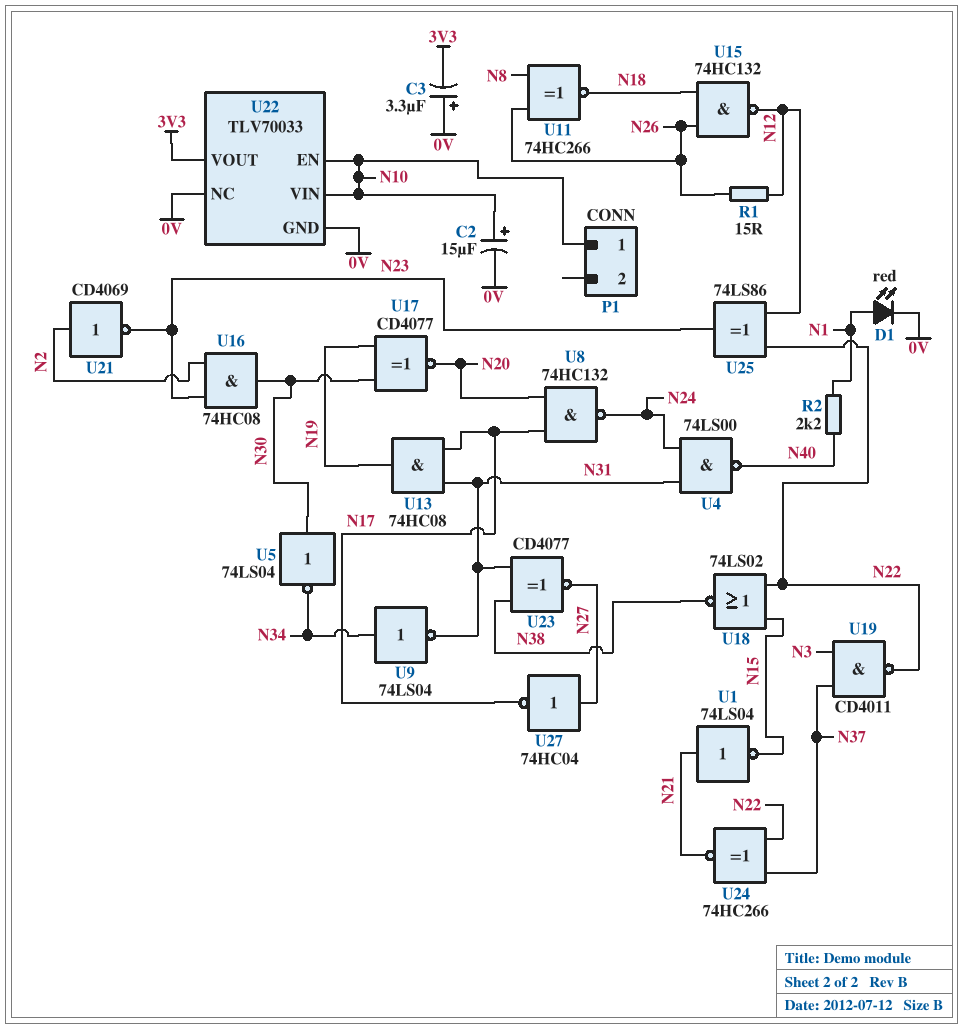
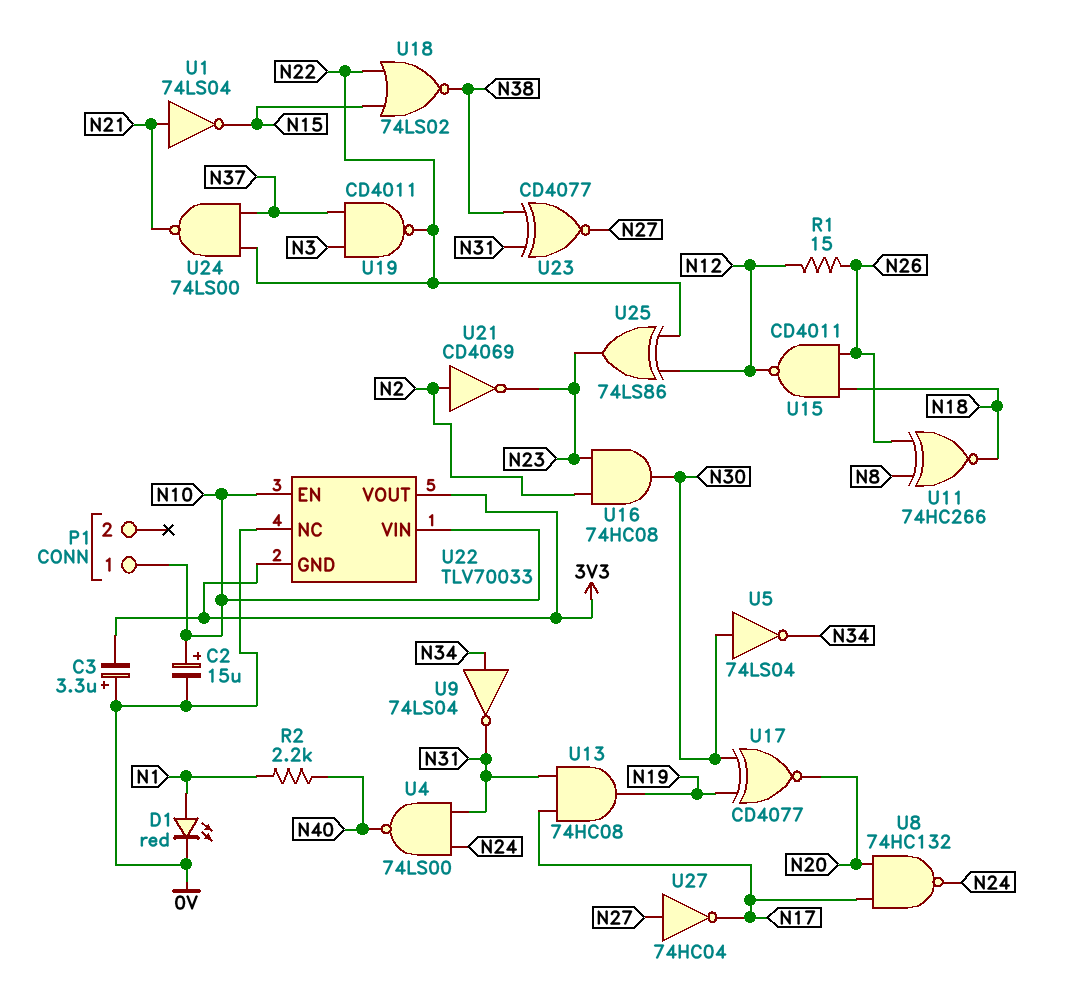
U15: NAND 74HC132 (in N18, in N26, out N12) -> NAND CD4011 (in N18, in N26, out N12)
U22 pin GND: 0V -> 3V3
U24: XNOR 74HC266 (in N22, in N37, out N21) -> NAND 74LS00 (in N22, in N37, out N21)

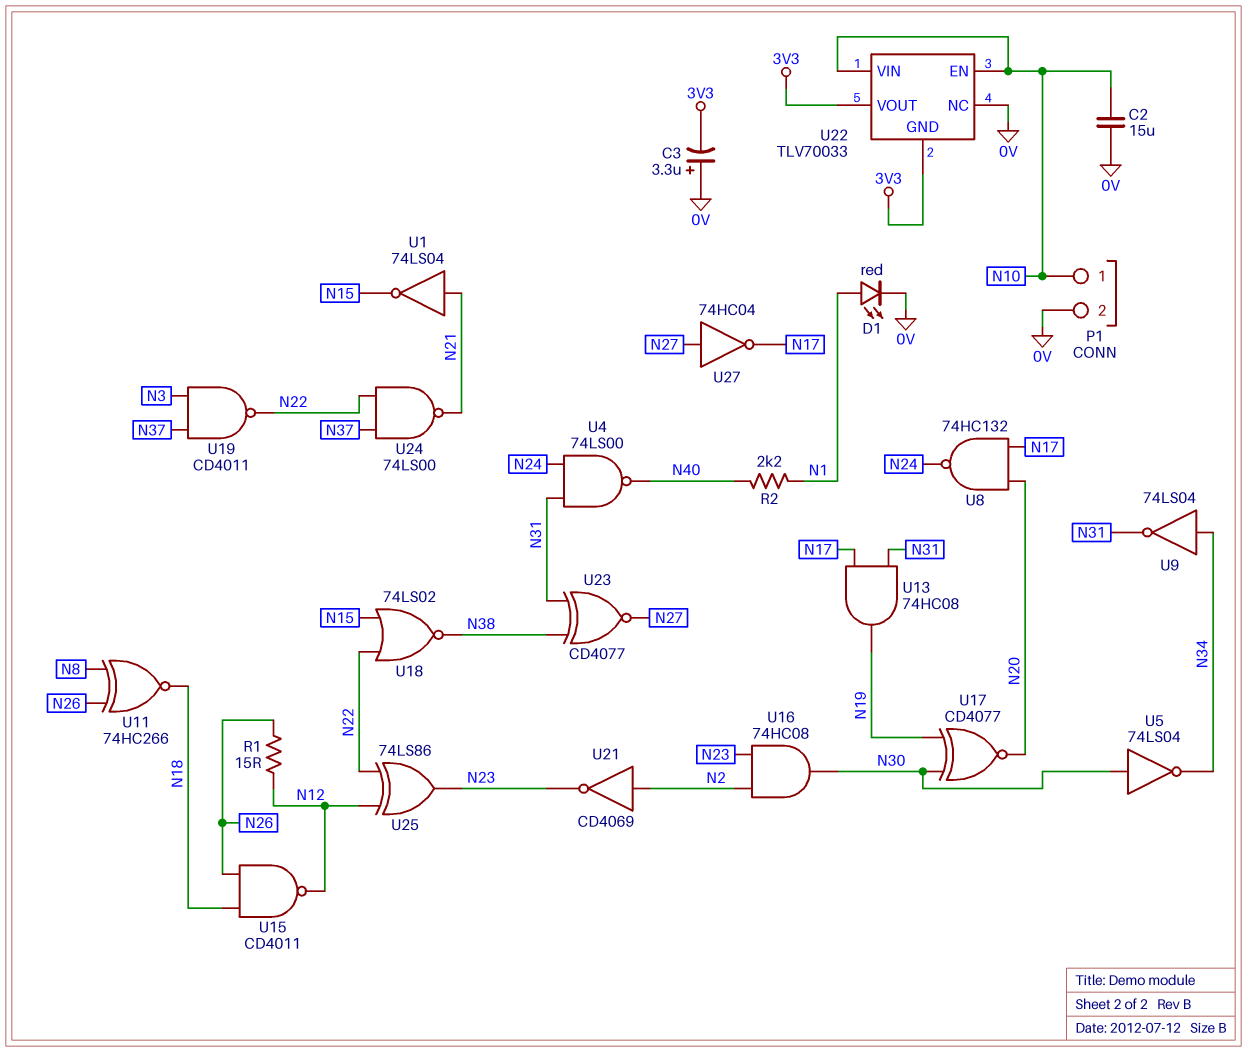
C2: 15uF (plus N10, minus 0V) -> 15uF (0V, N10)
P1 pin 2: none -> 0V

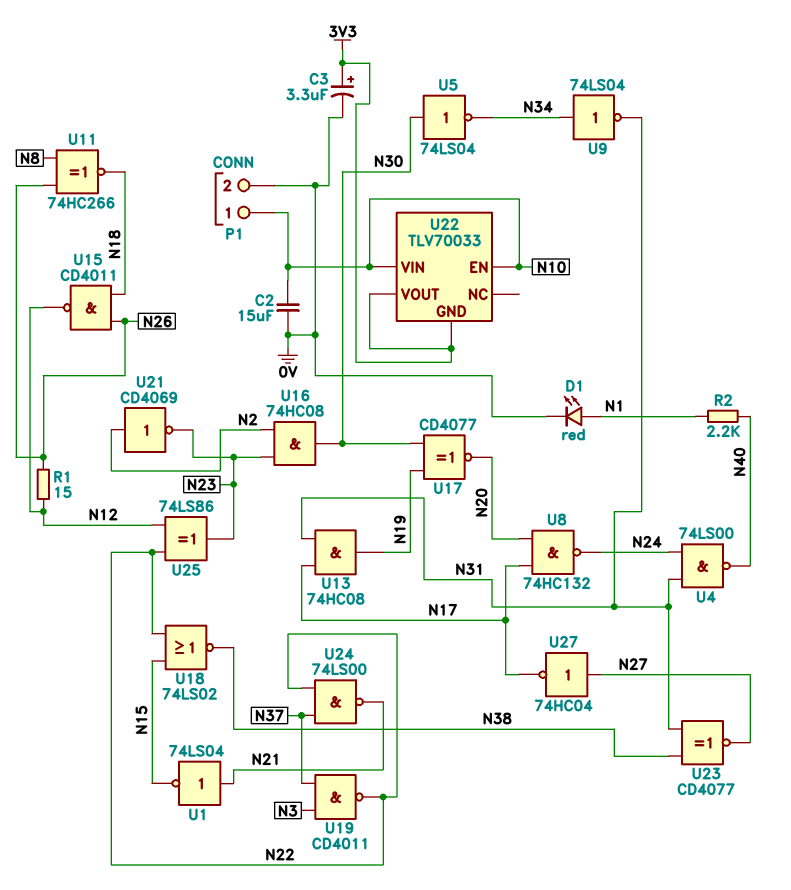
C3: 3.3uF (plus 0V, minus 3V3) -> 3.3uF (plus 3V3, minus 0V)
U22 pin NC: 0V -> none

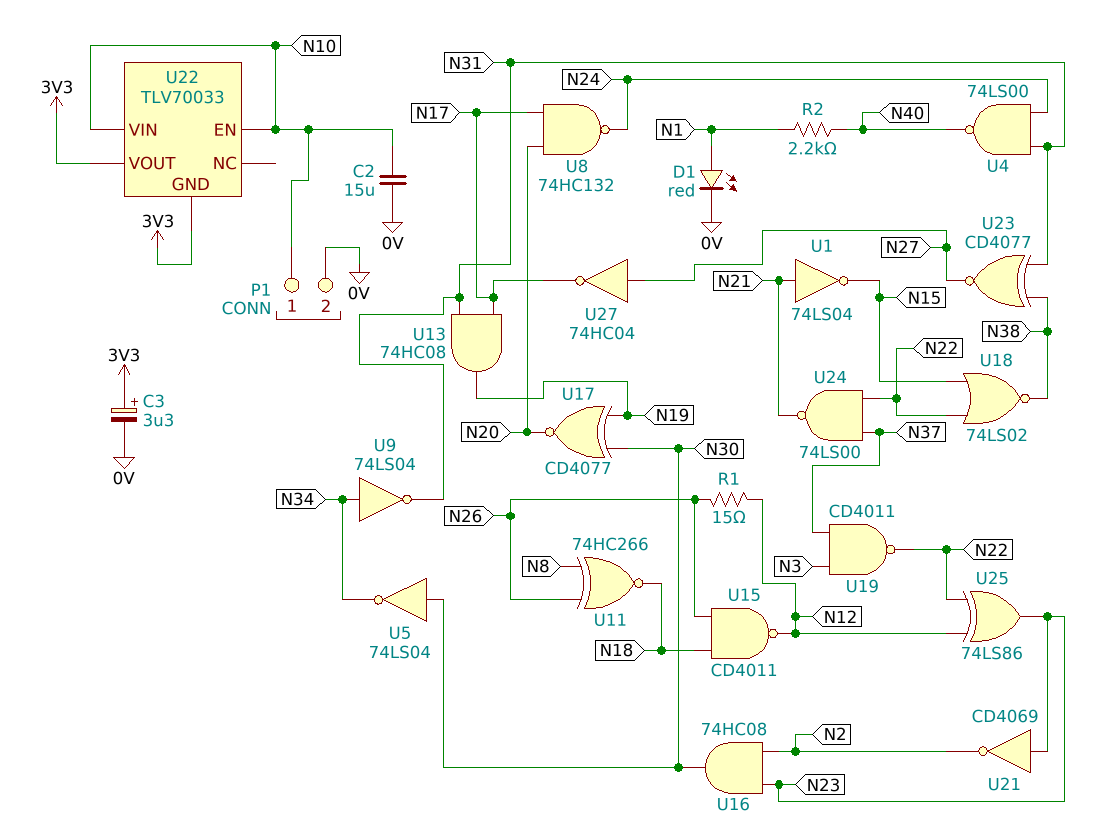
U21: NOT CD4069 (in N2, out N23) -> NOT CD4069 (in N23, out N2)

